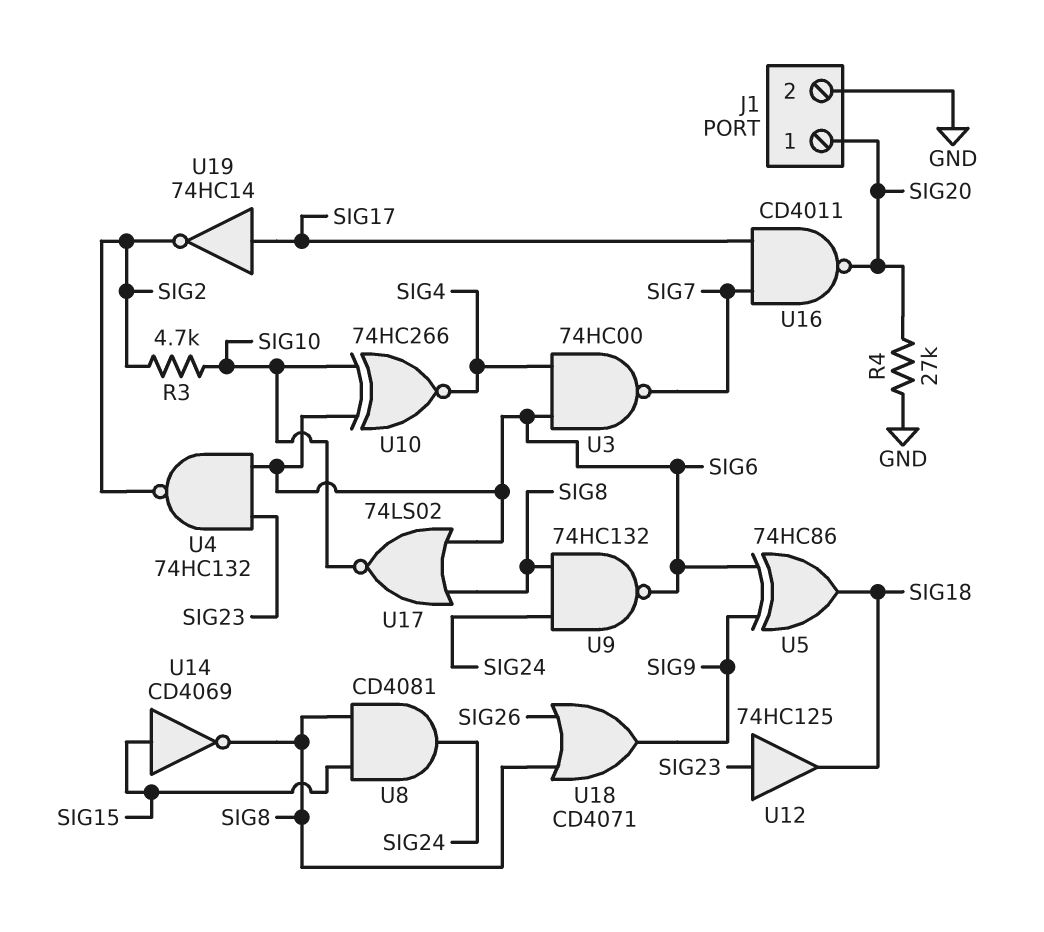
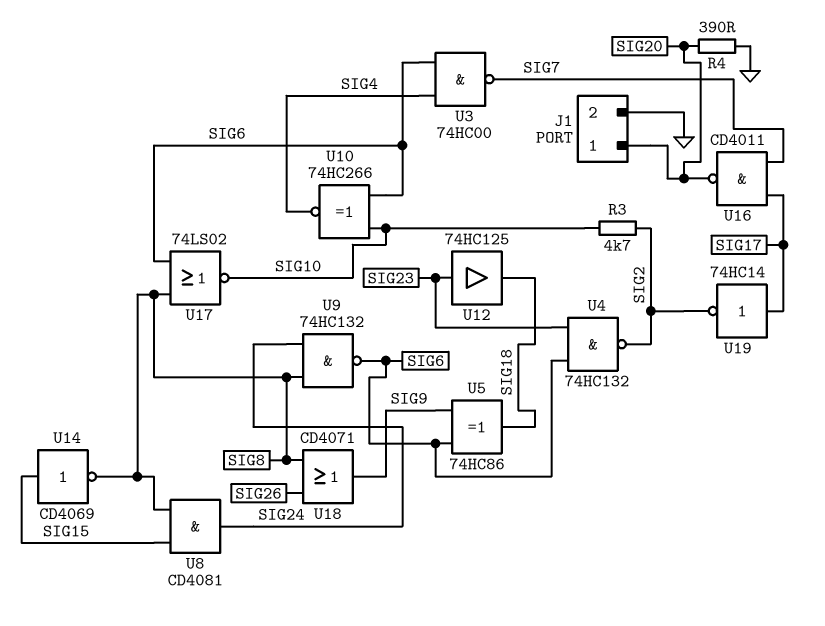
R4: 27k (GND, SIG20) -> 390 (GND, SIG20)

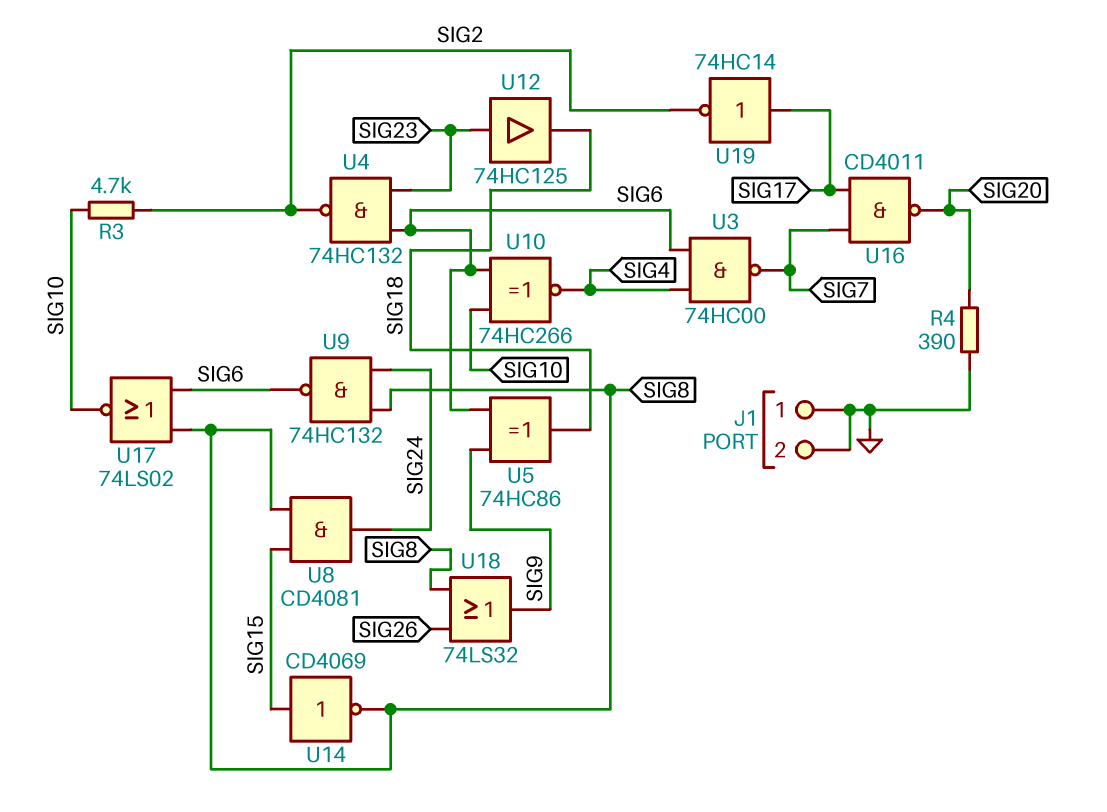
J1 pin 1: SIG20 -> GND
U18: OR CD4071 (in SIG8, in SIG26, out SIG9) -> OR 74LS32 (in SIG8, in SIG26, out SIG9)

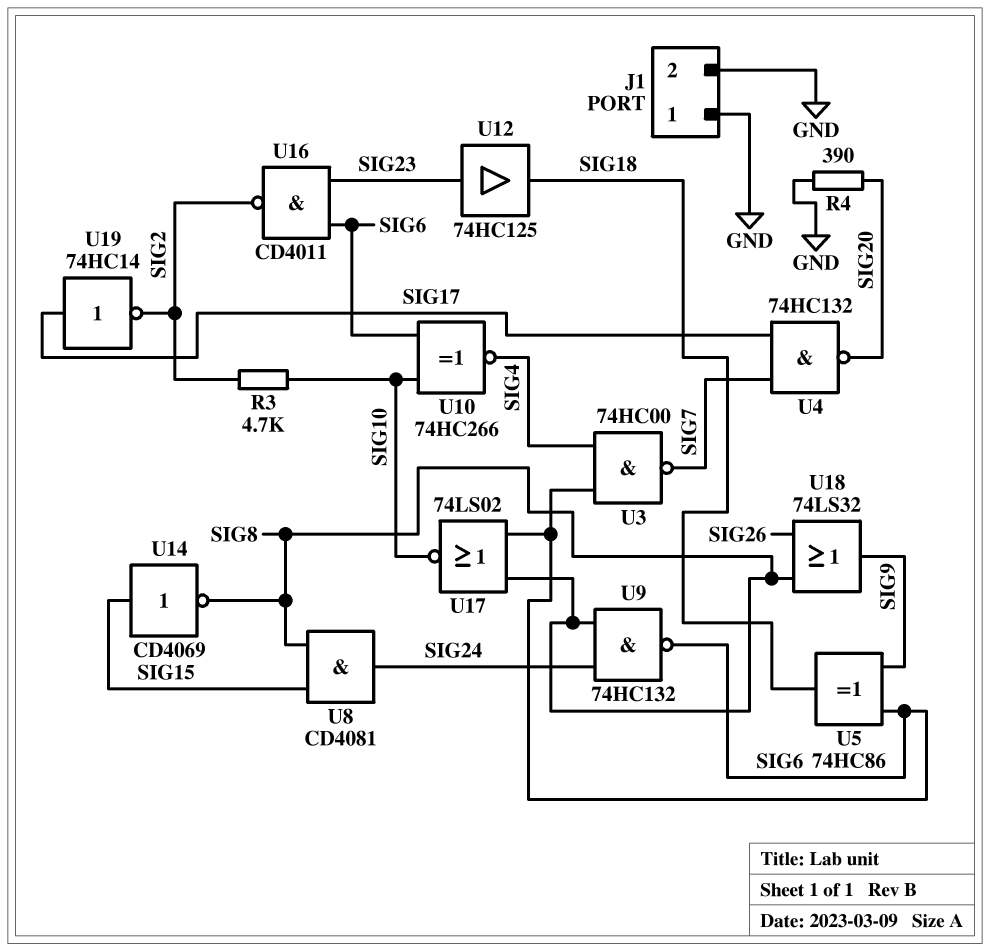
U4: NAND 74HC132 (in SIG6, in SIG23, out SIG2) -> NAND 74HC132 (in SIG7, in SIG17, out SIG20)
U16: NAND CD4011 (in SIG7, in SIG17, out SIG20) -> NAND CD4011 (in SIG6, in SIG23, out SIG2)

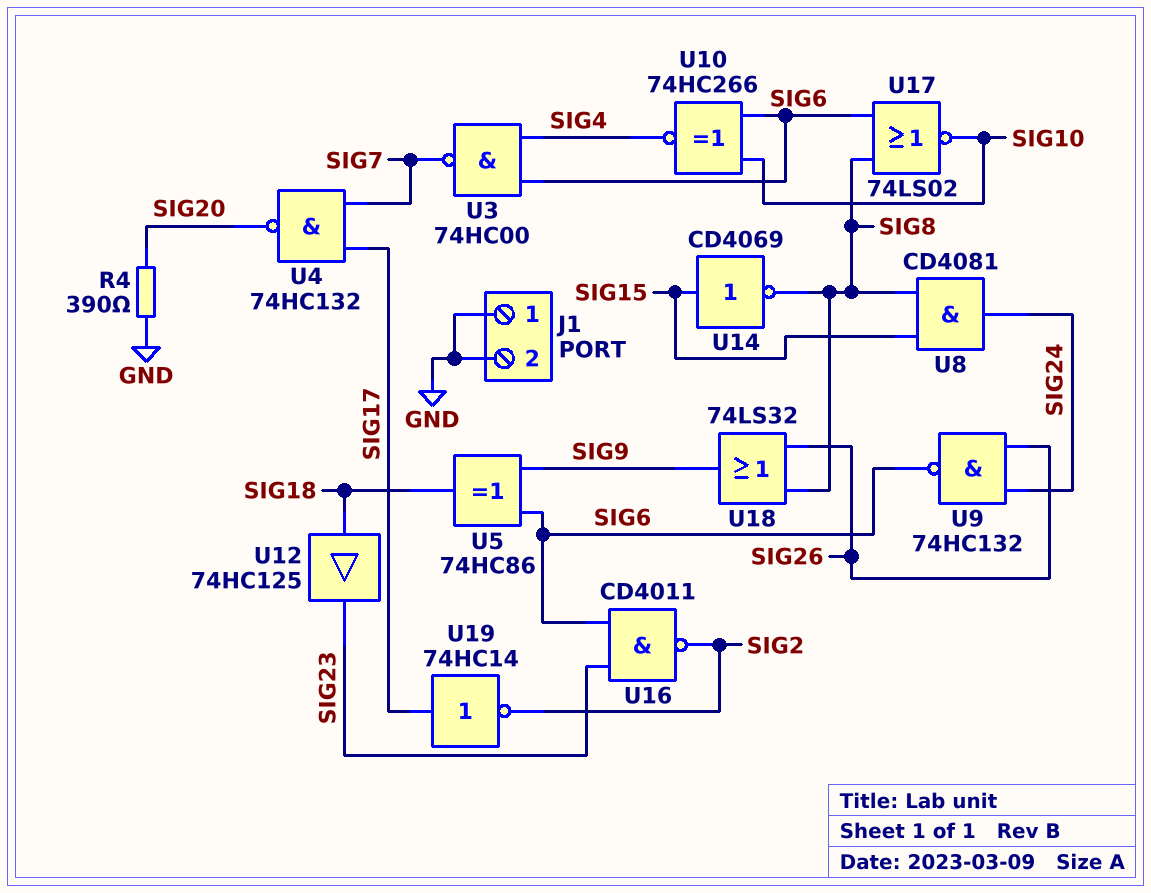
R3: 4.7k (SIG2, SIG10) -> none
U9: NAND 74HC132 (in SIG8, in SIG24, out SIG6) -> NAND 74HC132 (in SIG24, in SIG26, out SIG6)
U12: buffer 74HC125 (in SIG23, out SIG18) -> buffer 74HC125 (in SIG18, out SIG23)

